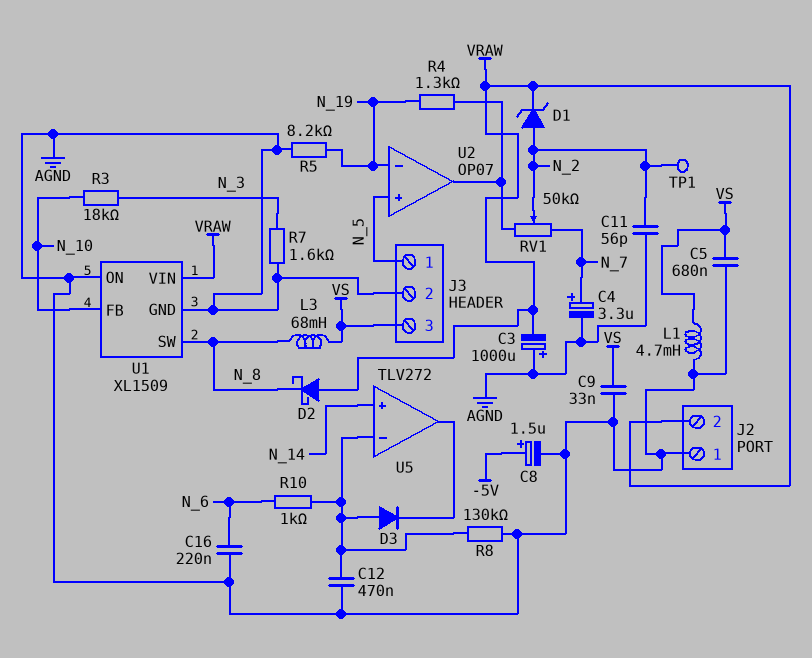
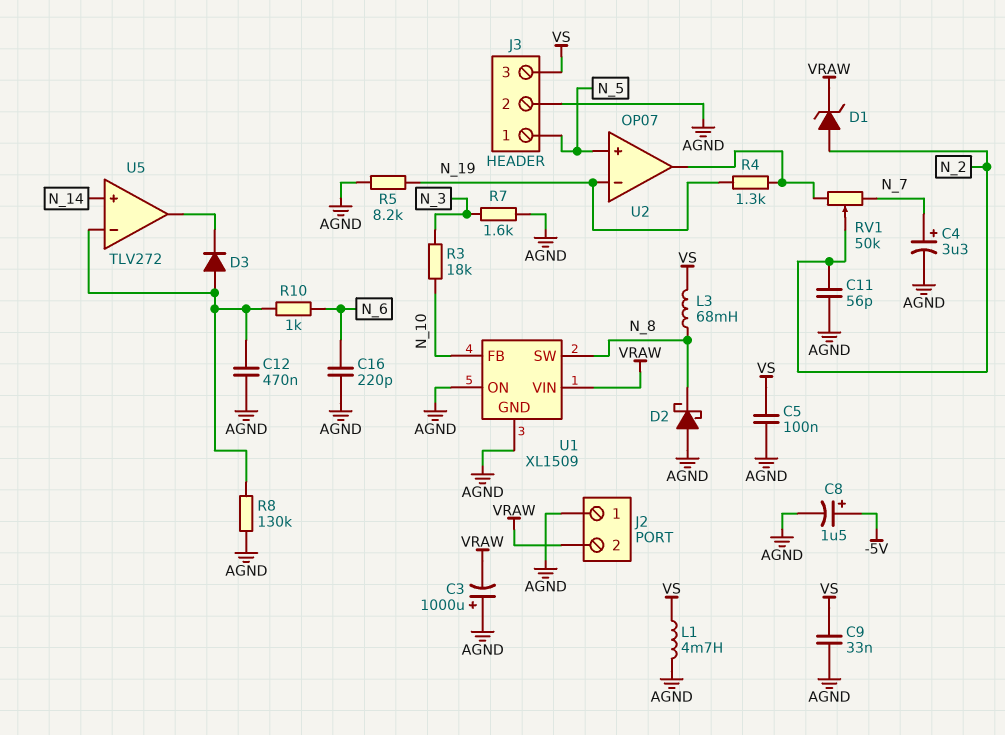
C5: 680nF (AGND, VS) -> 100nF (AGND, VS)
C16: 220nF (AGND, N_6) -> 220pF (AGND, N_6)
D2: schottky (A VRAW, K N_8) -> schottky (A AGND, K N_8)
TP1: test point (N_2) -> none

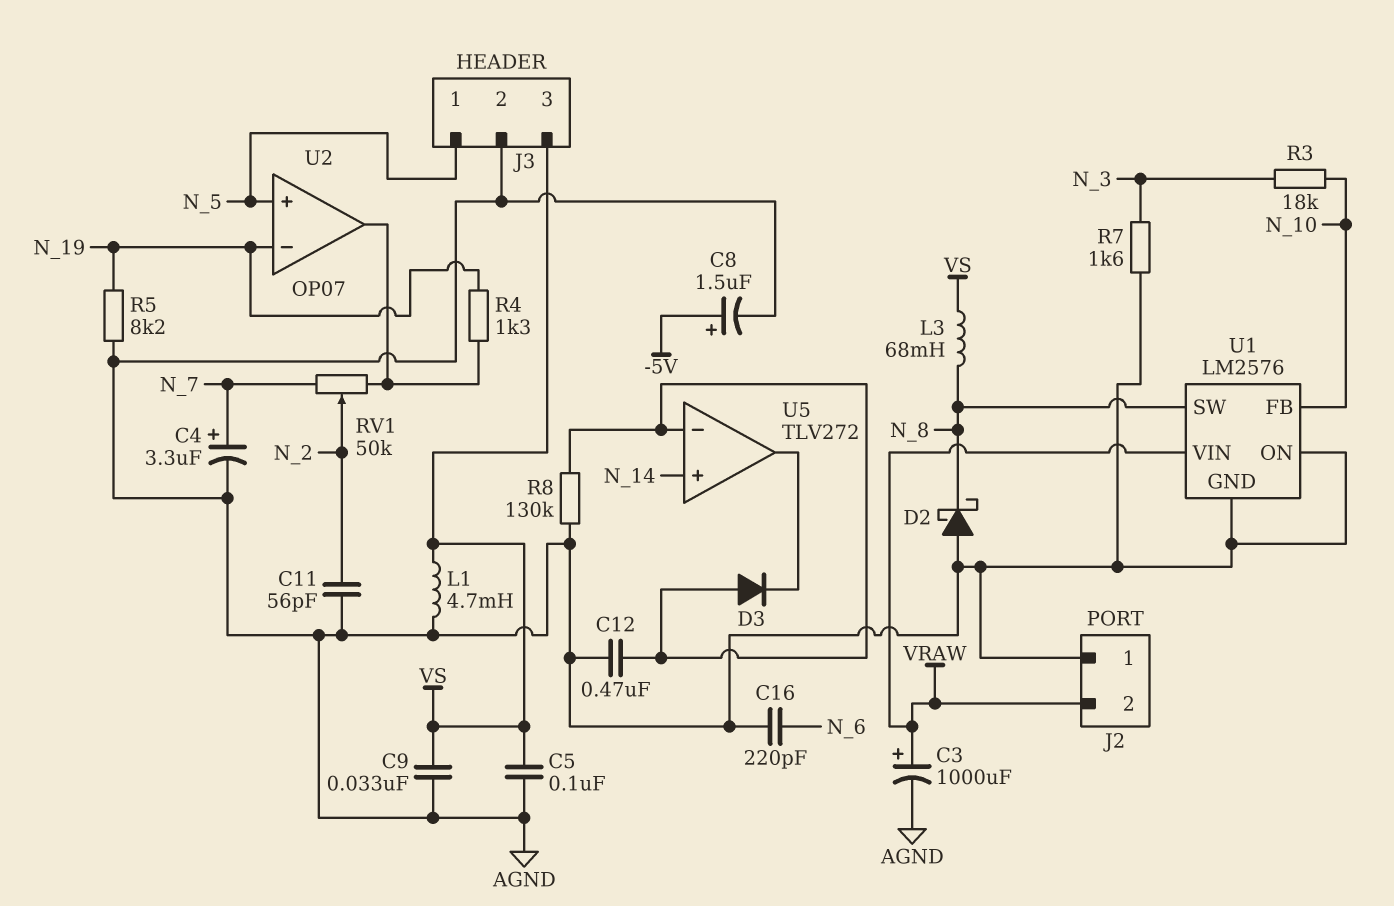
C3: 1000uF (plus AGND, minus VRAW) -> 1000uF (plus VRAW, minus AGND)
D1: zener (A N_2, K VRAW) -> none
R10: 1k (N_6, U5/in-) -> none
U1: XL1509 -> LM2576

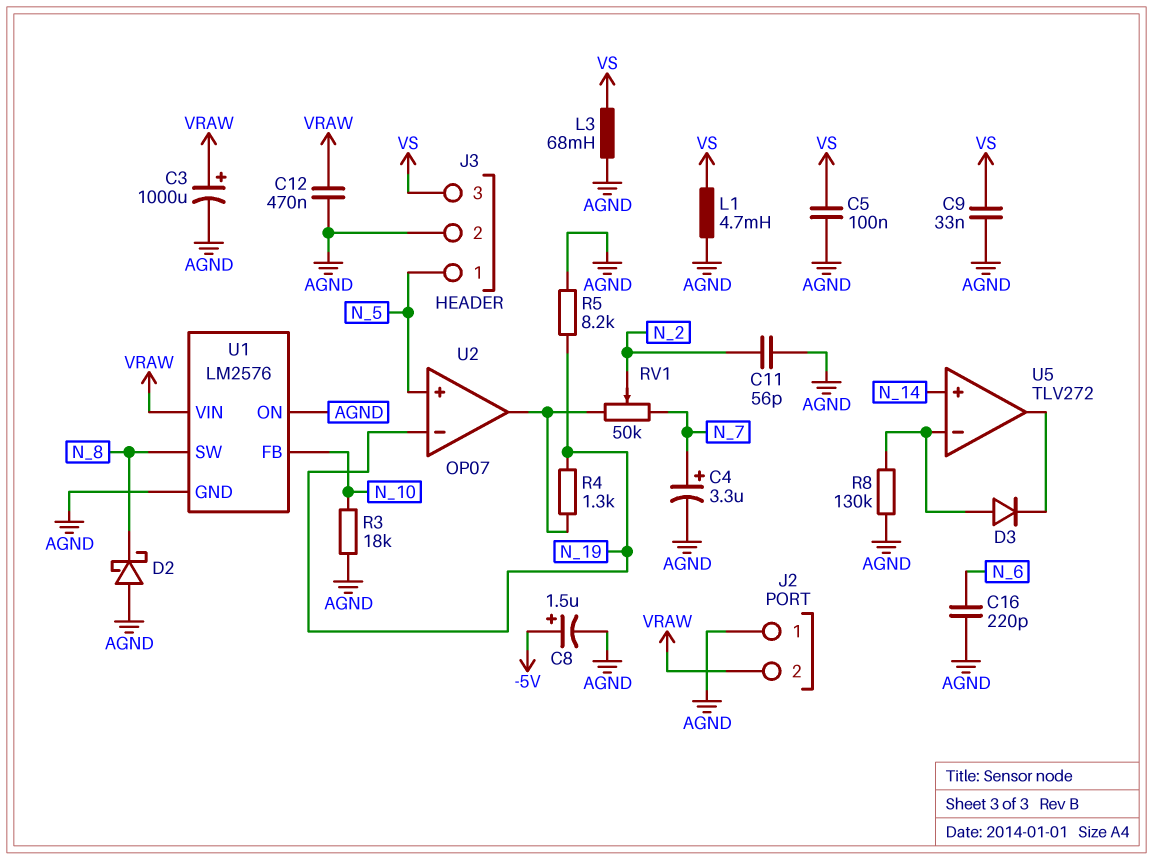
C12: 470nF (AGND, U5/in-) -> 470nF (AGND, VRAW)
L3: 68mH (N_8, VS) -> 68mH (AGND, VS)
R3: 18k (N_3, N_10) -> 18k (AGND, N_10)
R7: 1.6k (AGND, N_3) -> none

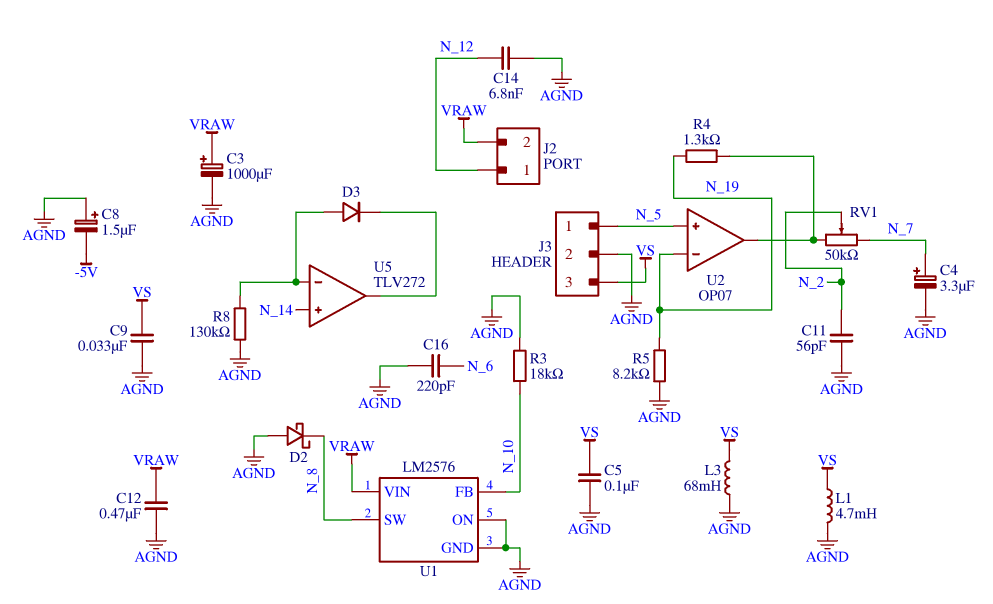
C8: 1.5uF (plus -5V, minus AGND) -> 1.5uF (plus AGND, minus -5V)
C14: none -> 6.8nF (AGND, N_12)
J2 pin 1: AGND -> N_12

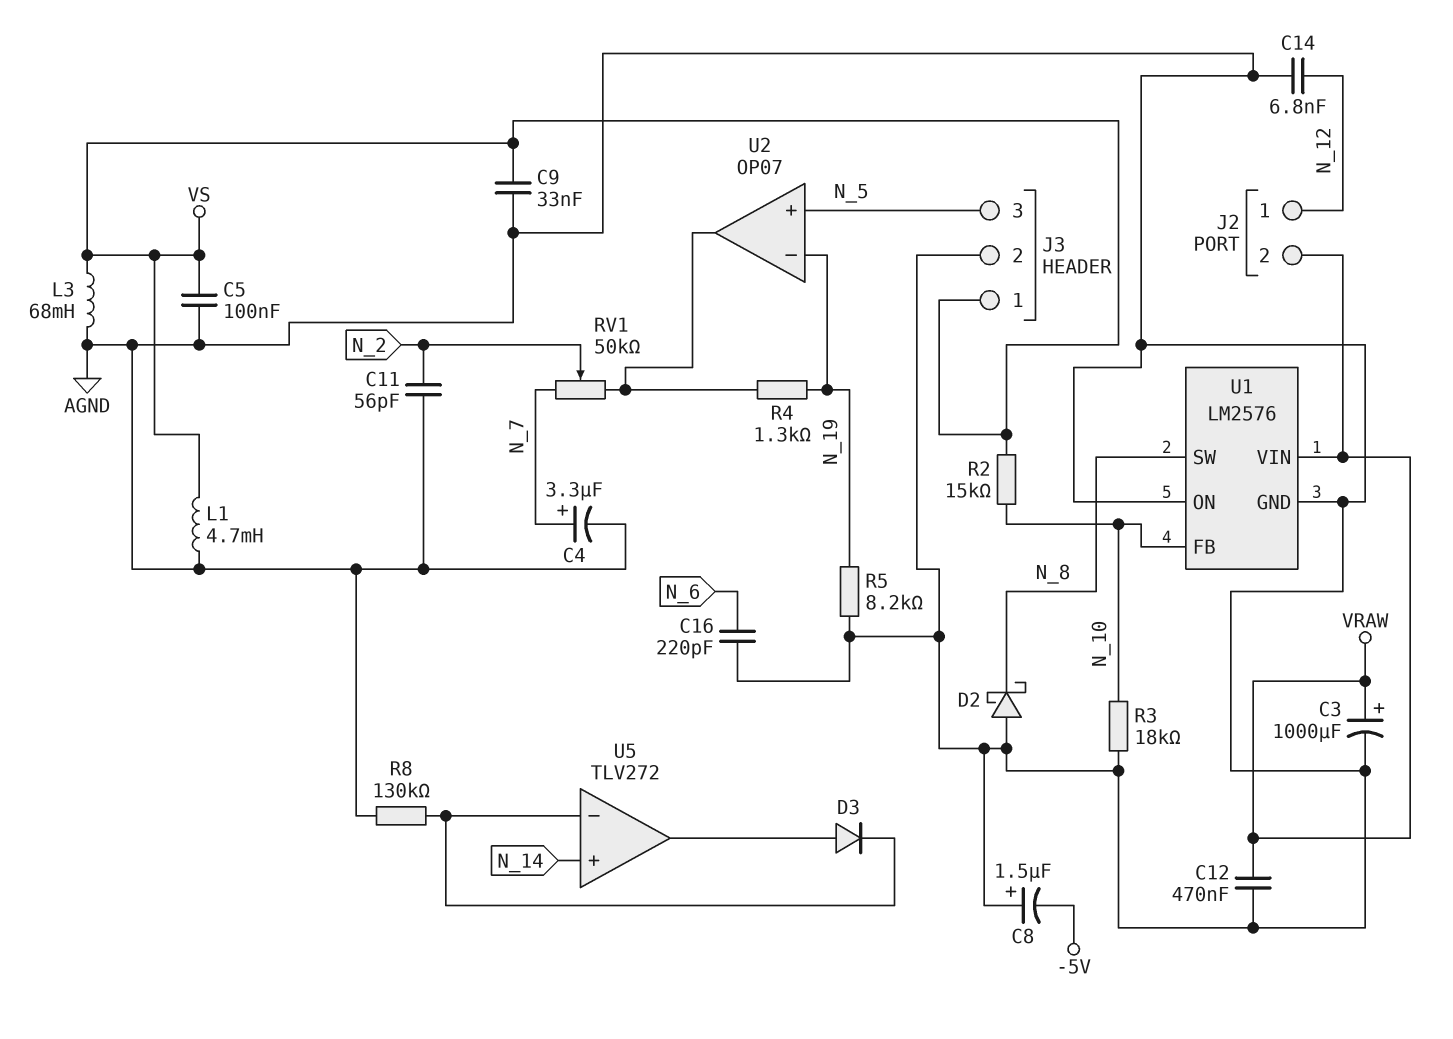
D3: diode (A U5/in-, K U5/out) -> diode (A U5/out, K U5/in-)
J3 pin 1: N_5 -> VS
J3 pin 3: VS -> N_5
R2: none -> 15k (N_10, VS)

